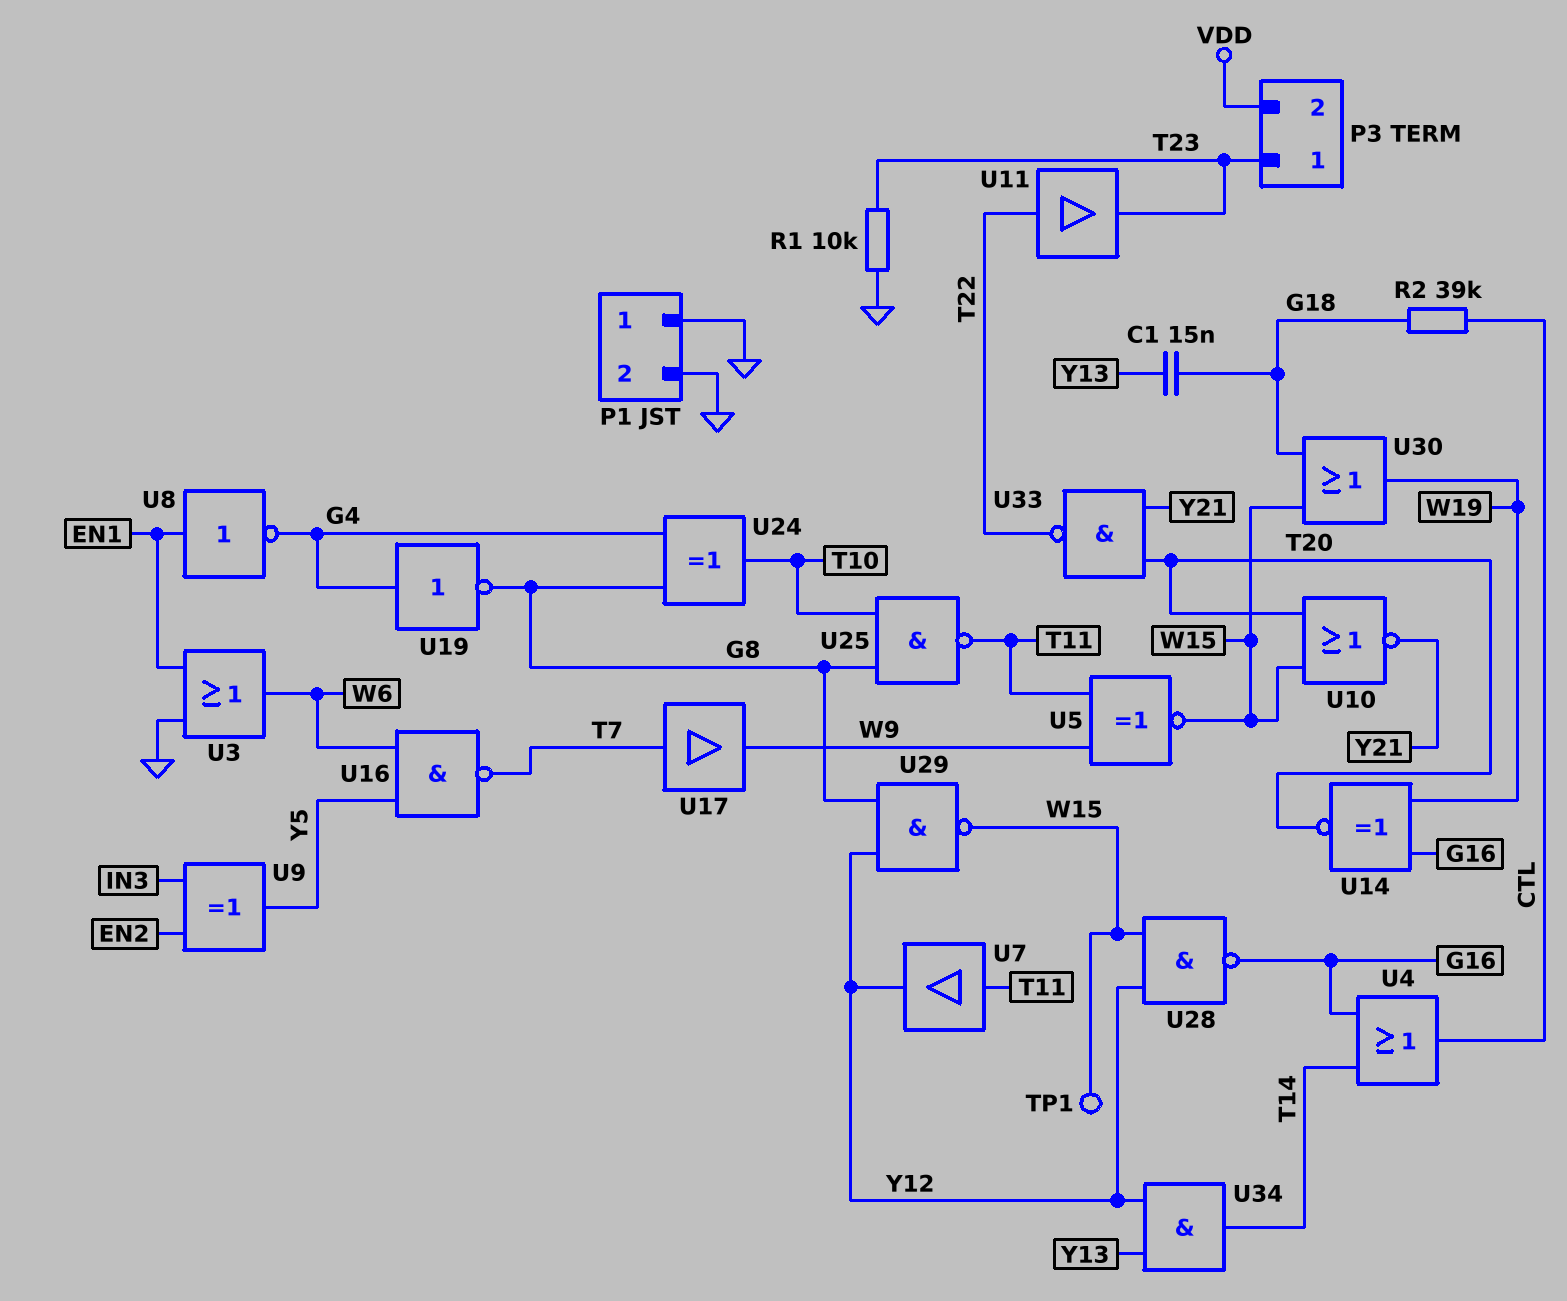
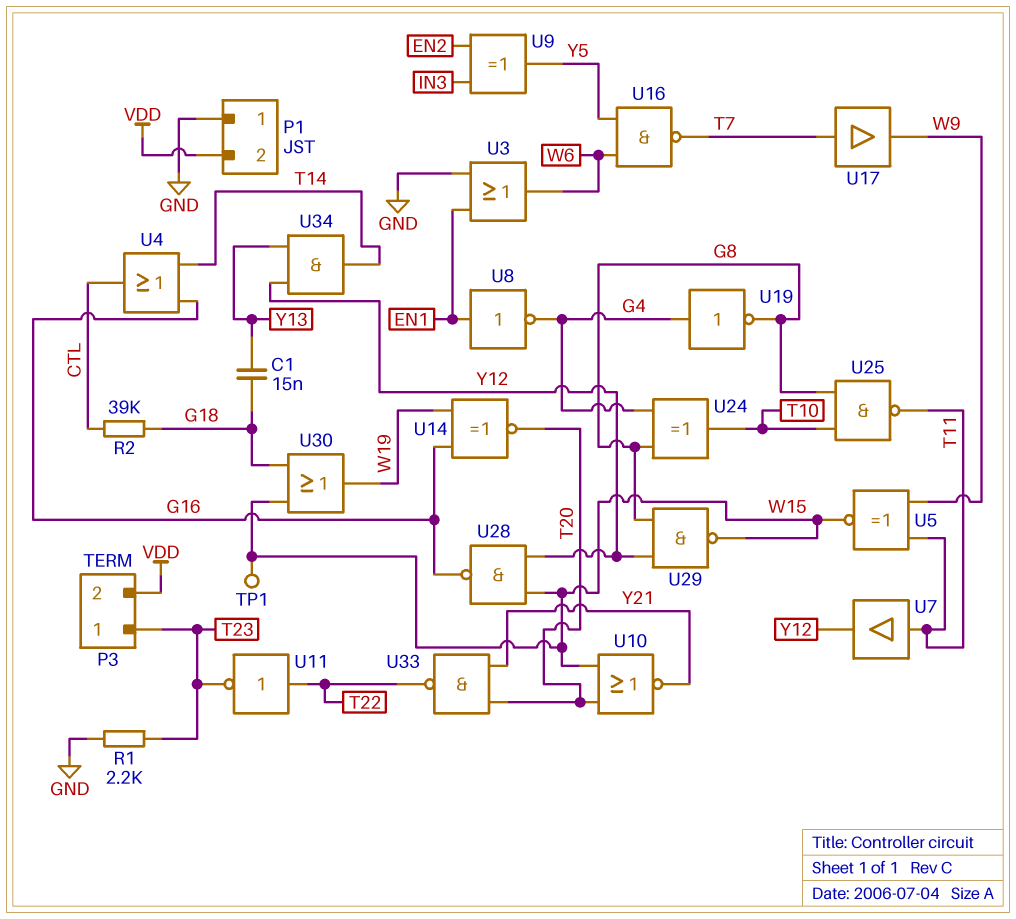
P1 pin 2: GND -> VDD
R1: 10k (GND, T23) -> 2.2k (GND, T23)
U11: buffer (in T22, out T23) -> NOT (in T22, out T23)

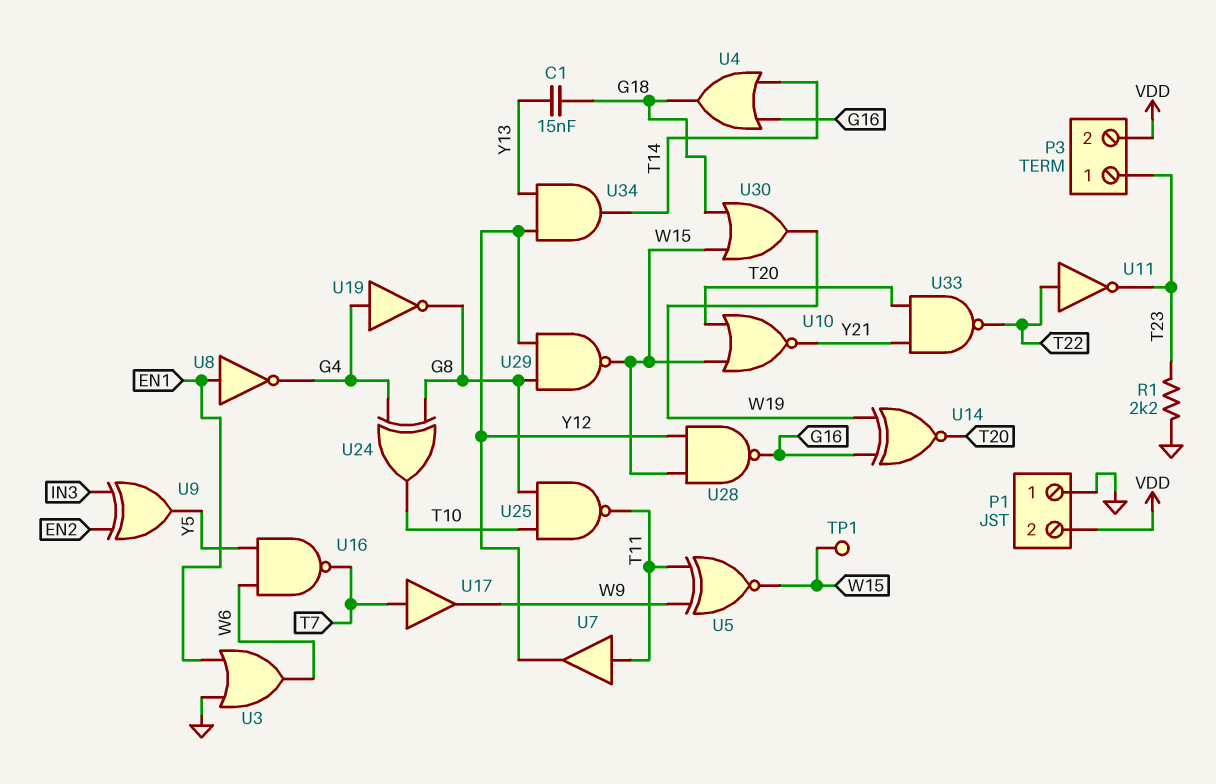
R2: 39k (CTL, G18) -> none
U4: OR (in G16, in T14, out CTL) -> OR (in G16, in T14, out G18)

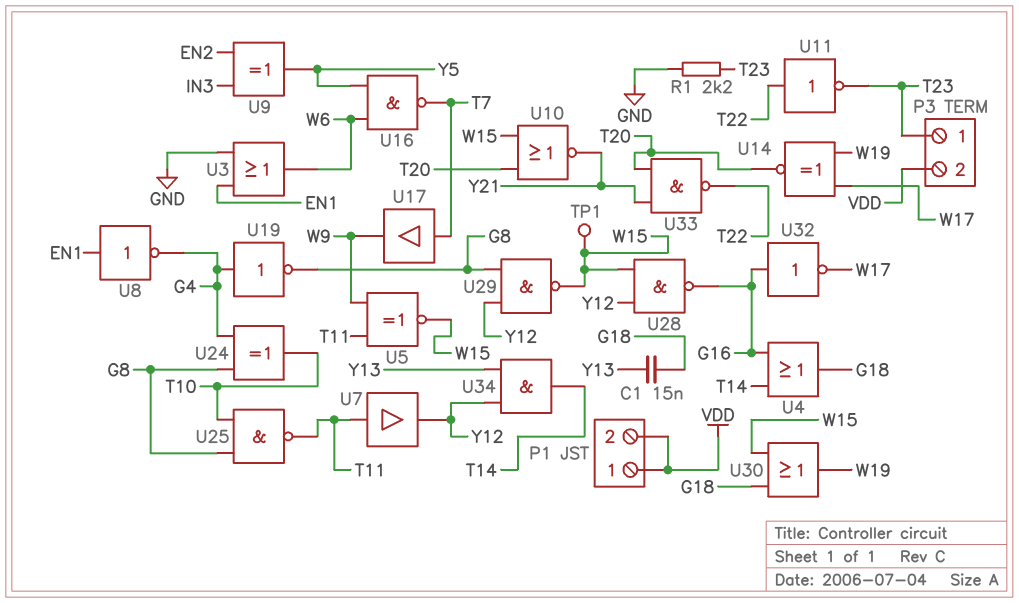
P1 pin 1: GND -> VDD
U14: XNOR (in G16, in W19, out T20) -> XNOR (in W17, in W19, out T20)
U32: none -> NOT (in G16, out W17)

